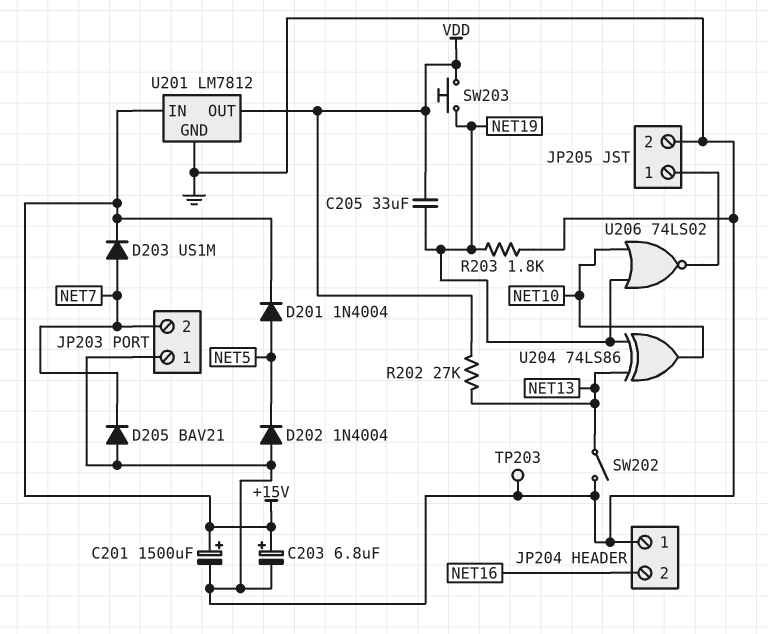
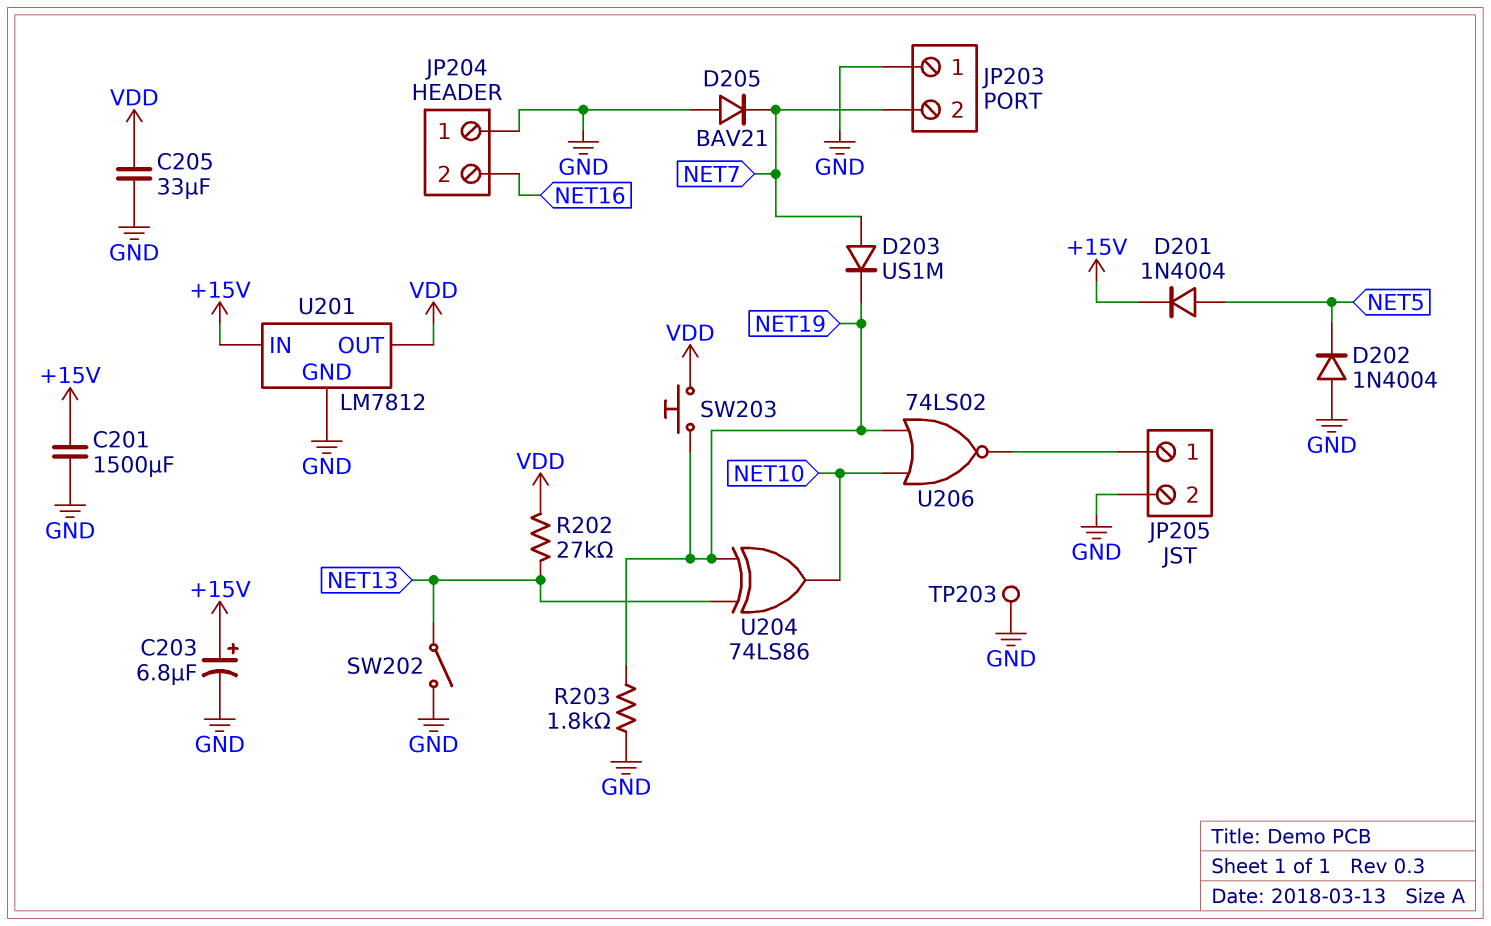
C201: 1500uF (plus +15V, minus GND) -> 1500uF (+15V, GND)
C205: 33uF (NET19, VDD) -> 33uF (GND, VDD)
D203: diode US1M (A NET7, K +15V) -> diode US1M (A NET7, K NET19)

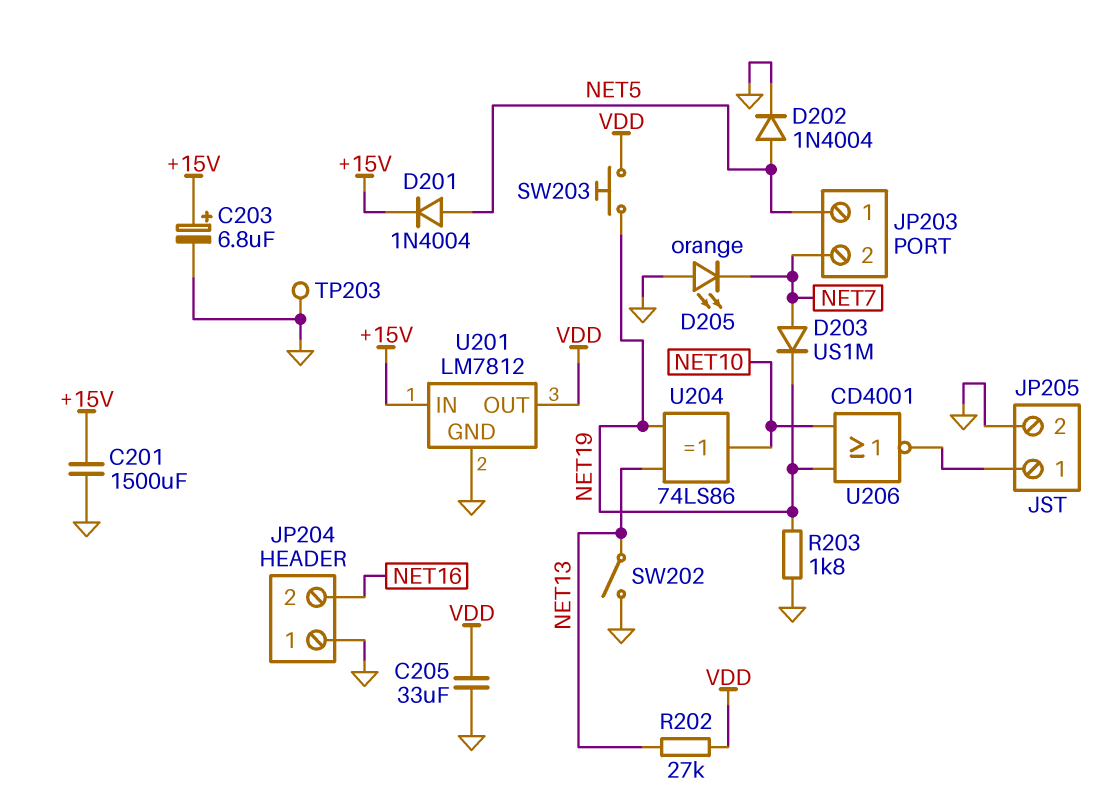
D202: diode 1N4004 (A GND, K NET5) -> diode 1N4004 (A NET5, K GND)
D205: diode BAV21 (A GND, K NET7) -> LED orange (A GND, K NET7)
JP203 pin 1: GND -> NET5
U206: NOR 74LS02 (in NET10, in NET19, out JP205/1) -> NOR CD4001 (in NET10, in NET19, out JP205/1)

